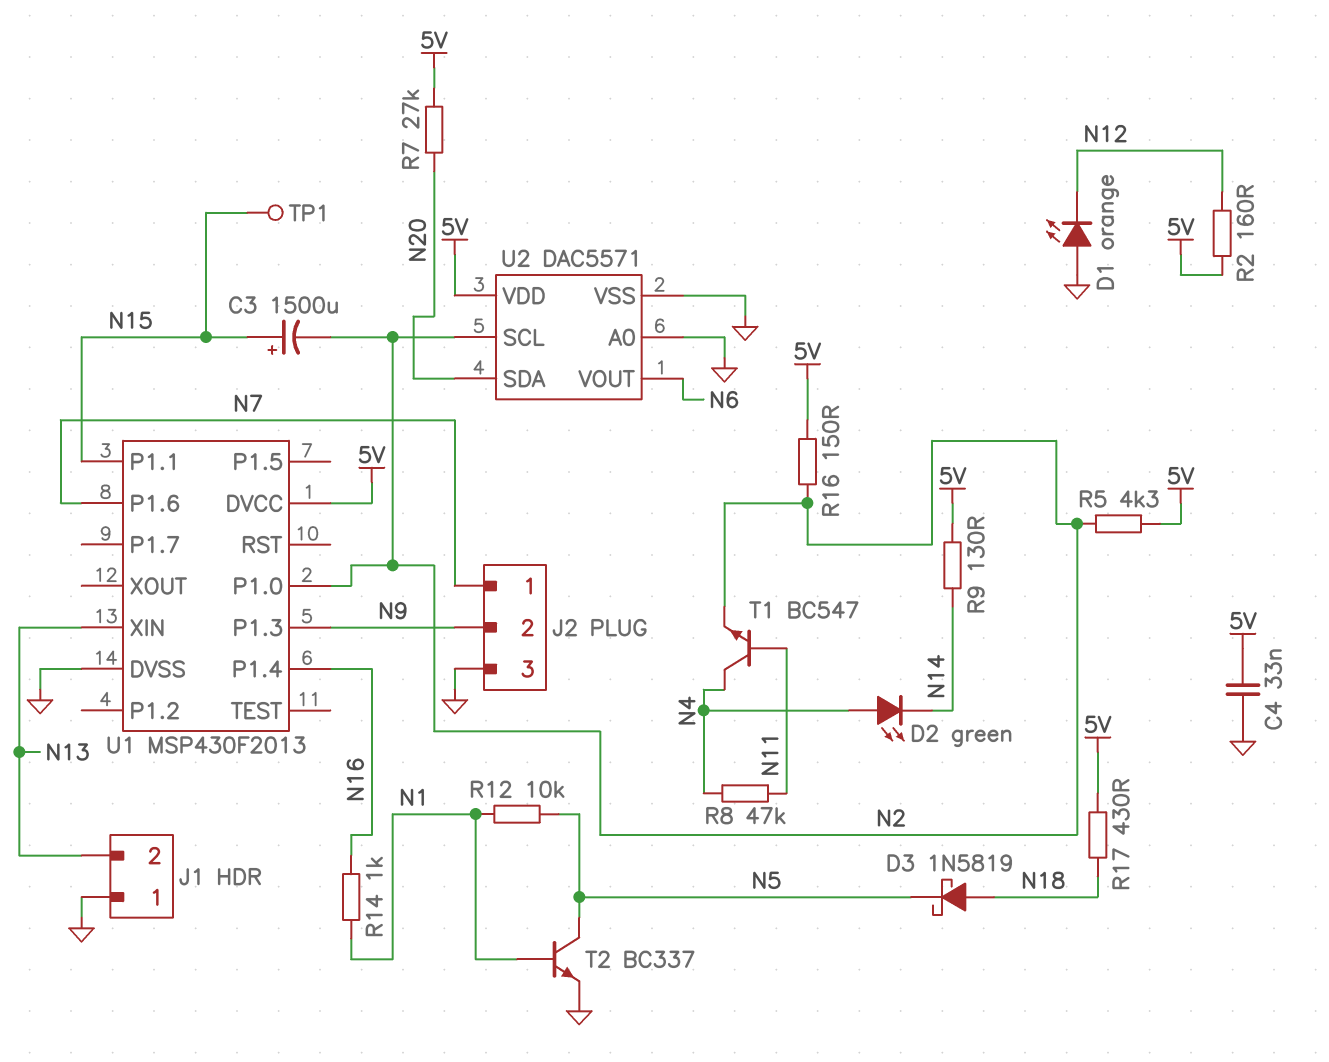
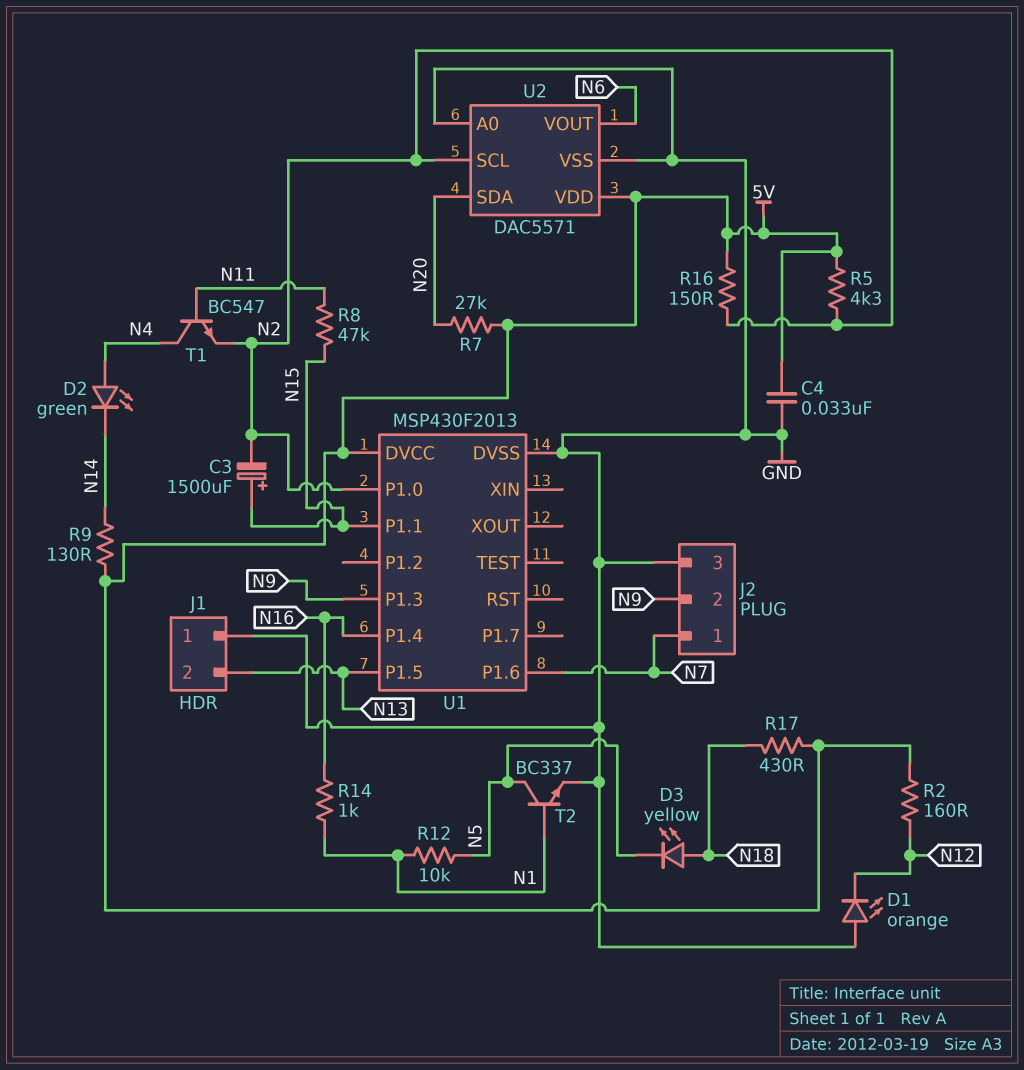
D3: schottky 1N5819 (A N18, K N5) -> LED yellow (A N18, K N5)
R8: 47k (N4, N11) -> 47k (N11, N15)
TP1: test point (N15) -> none
U1 pin P1.5: none -> N13
U1 pin XIN: N13 -> none

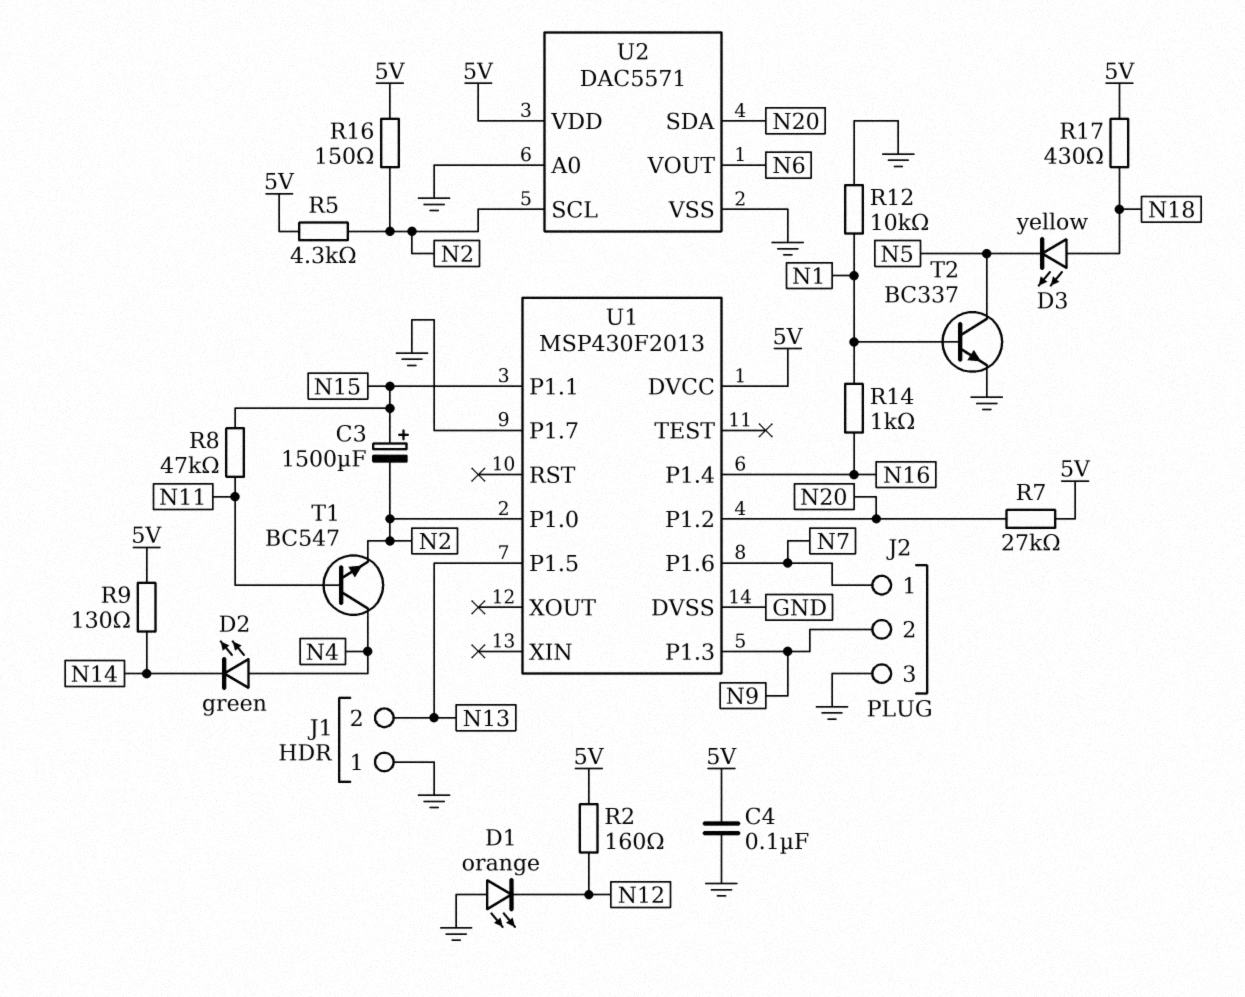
C4: 33nF (5V, GND) -> 100nF (5V, GND)
R12: 10k (N1, N5) -> 10k (GND, N1)
U1 pin P1.2: none -> N20
U1 pin P1.7: none -> GND

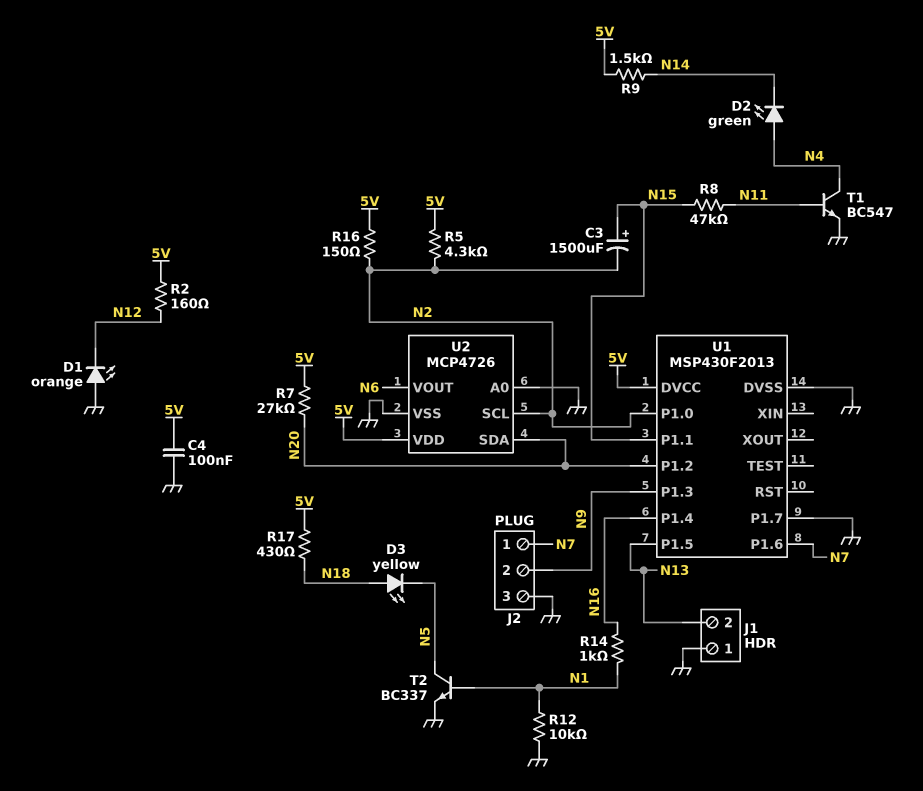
R9: 130 (5V, N14) -> 1.5k (5V, N14)
T1: NPN BC547 (B N11, C N4, E N2) -> NPN BC547 (B N11, C N4, E GND)
U2: DAC5571 -> MCP4726

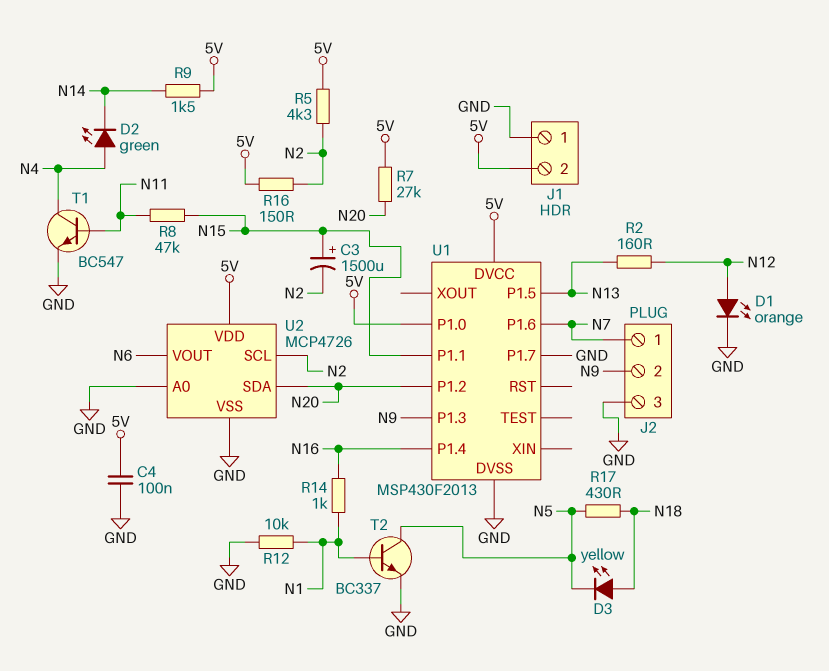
D1: LED orange (A GND, K N12) -> LED orange (A N12, K GND)
J1 pin 2: N13 -> 5V
R2: 160 (5V, N12) -> 160 (N12, N13)
R17: 430 (5V, N18) -> 430 (N5, N18)
U1 pin P1.0: N2 -> 5V

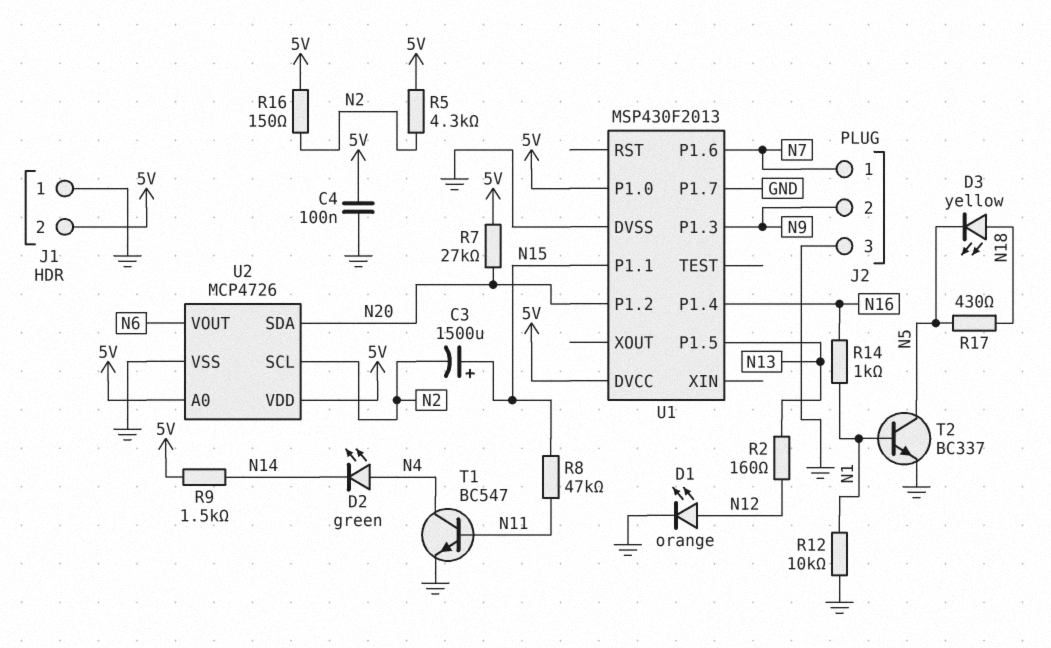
U2 pin A0: GND -> 5V

